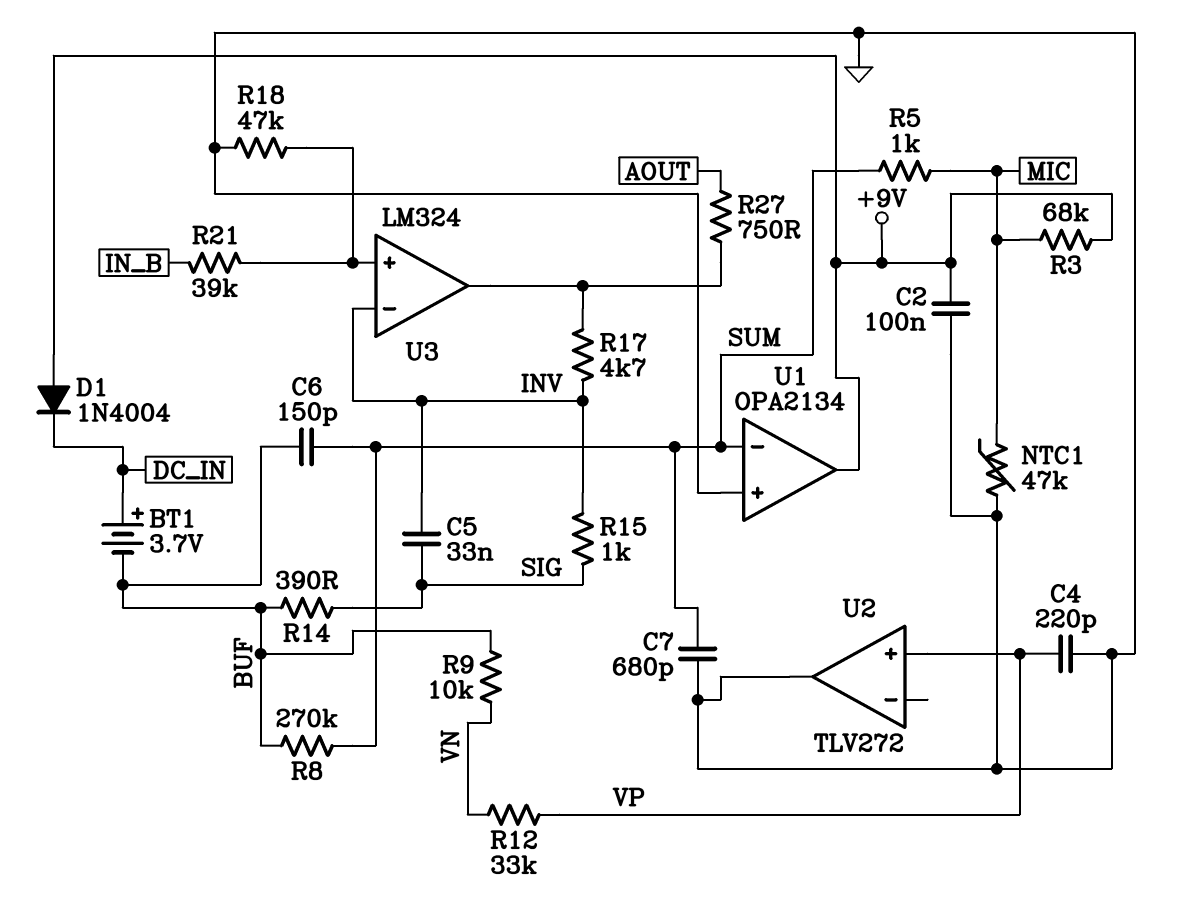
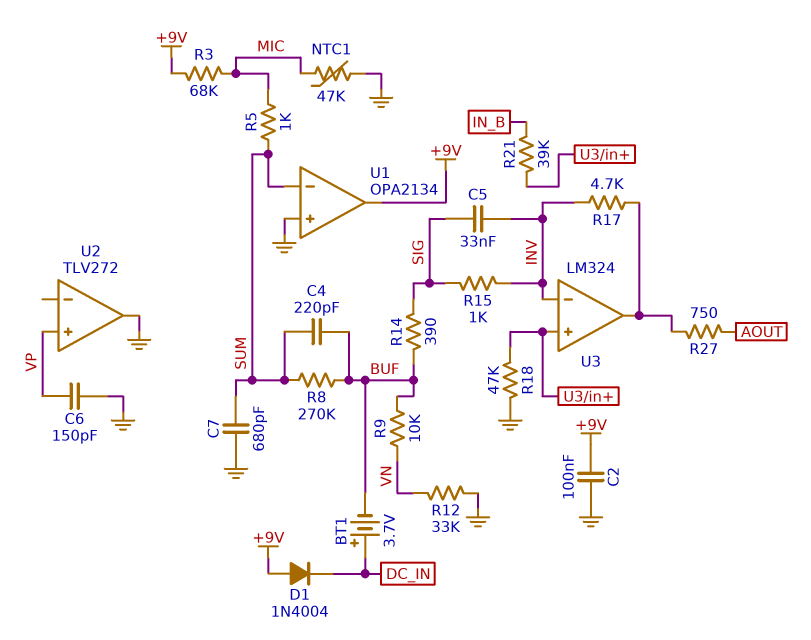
C4: 220pF (GND, VP) -> 220pF (BUF, SUM)
C6: 150pF (BUF, SUM) -> 150pF (GND, VP)
R12: 33k (VN, VP) -> 33k (GND, VN)

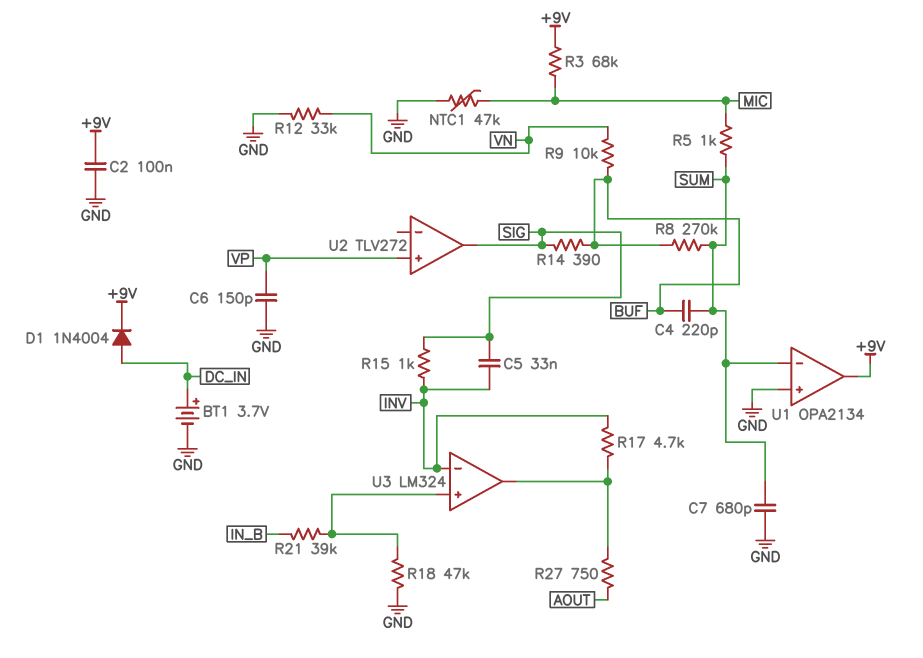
BT1: 3.7V (plus DC_IN, minus BUF) -> 3.7V (plus DC_IN, minus GND)
D1: diode 1N4004 (A +9V, K DC_IN) -> diode 1N4004 (A DC_IN, K +9V)
U2 pin out: GND -> SIG

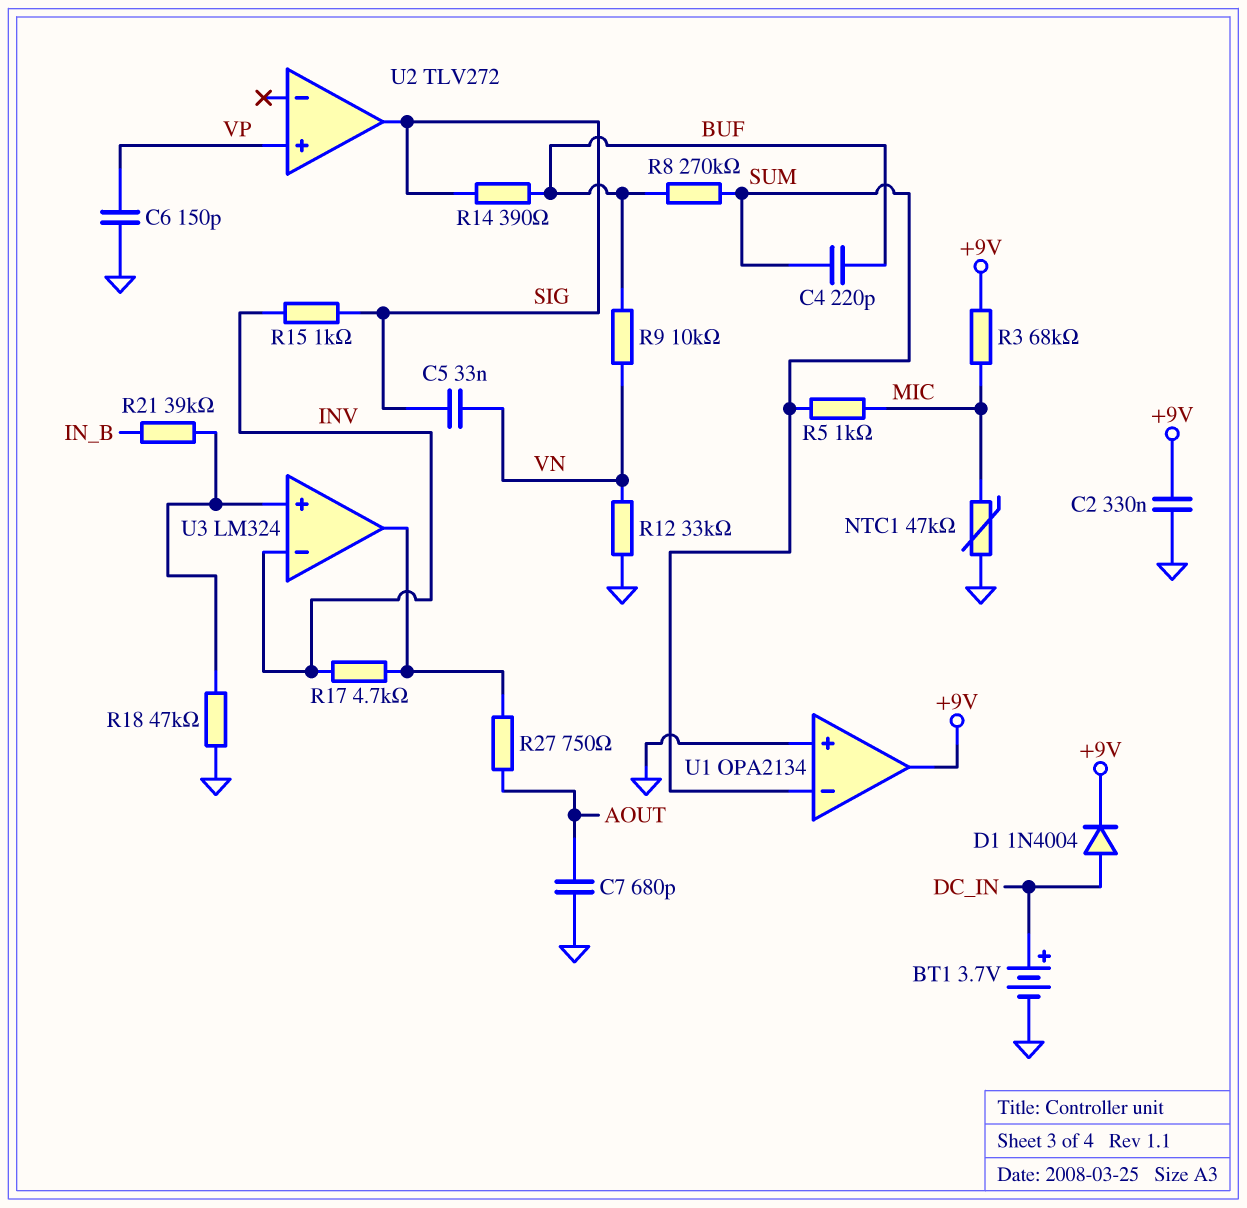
C2: 100nF (+9V, GND) -> 330nF (+9V, GND)
C5: 33nF (INV, SIG) -> 33nF (SIG, VN)
C7: 680pF (GND, SUM) -> 680pF (AOUT, GND)

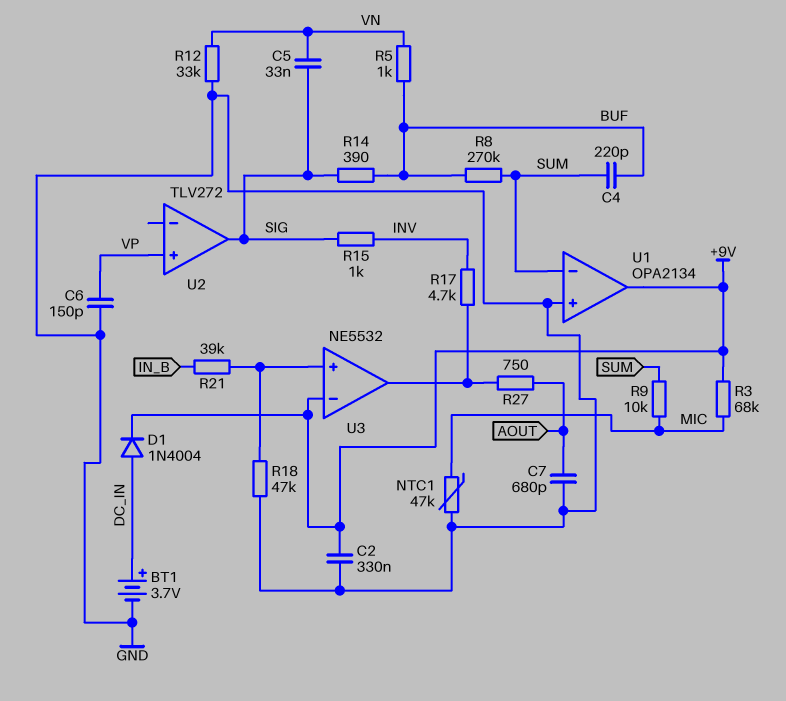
R5: 1k (MIC, SUM) -> 1k (BUF, VN)
R9: 10k (BUF, VN) -> 10k (MIC, SUM)
U3: LM324 -> NE5532
U3 pin in-: INV -> +9V

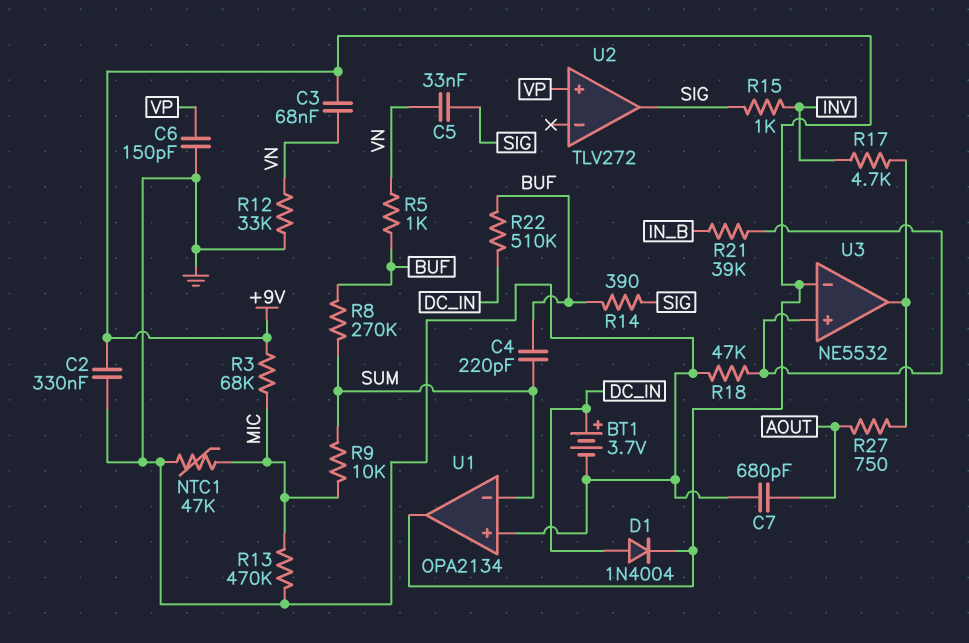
C3: none -> 68nF (+9V, VN)
R13: none -> 470k (GND, MIC)
R22: none -> 510k (BUF, DC_IN)

